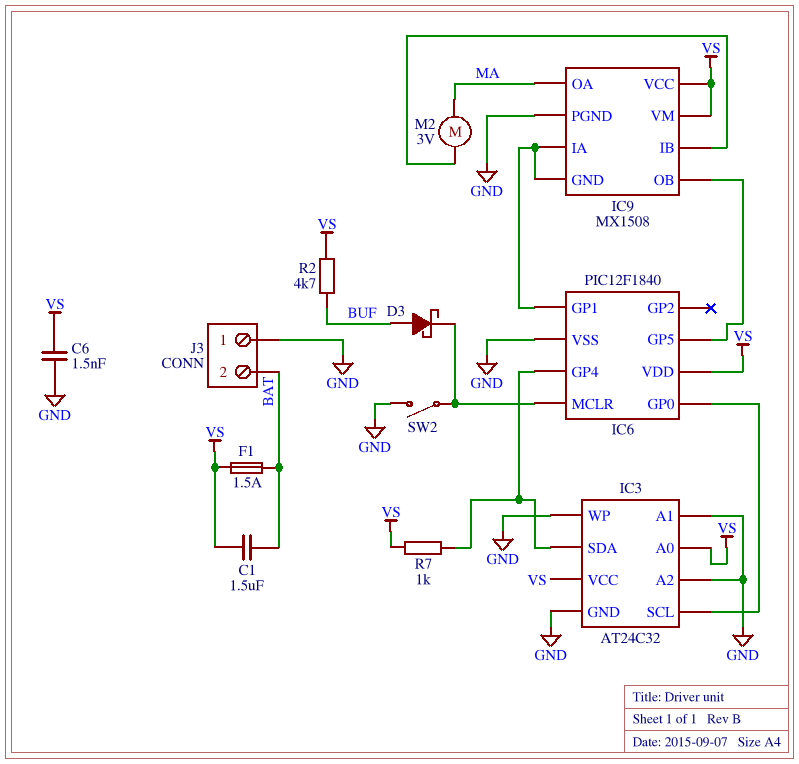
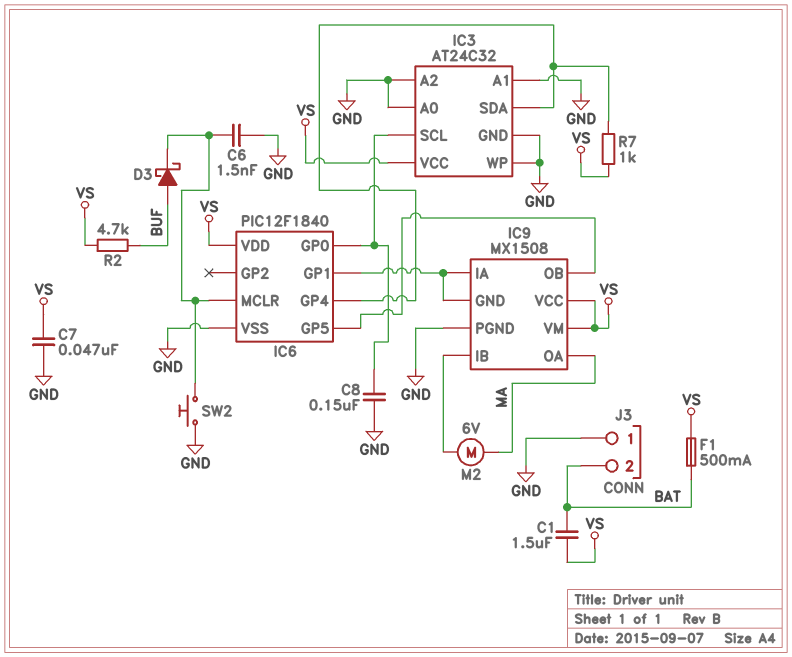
C6: 1.5nF (GND, VS) -> 1.5nF (GND, IC6/MCLR)
C7: none -> 47nF (GND, VS)
C8: none -> 150nF (GND, IC3/SCL)
F1: 1.5A (BAT, VS) -> 500mA (BAT, VS)
IC3 pin A0: VS -> GND
M2: motor 3V (IC9/IB, MA) -> motor 6V (IC9/IB, MA)
SW2: switch (GND, IC6/MCLR) -> button (GND, IC6/MCLR)

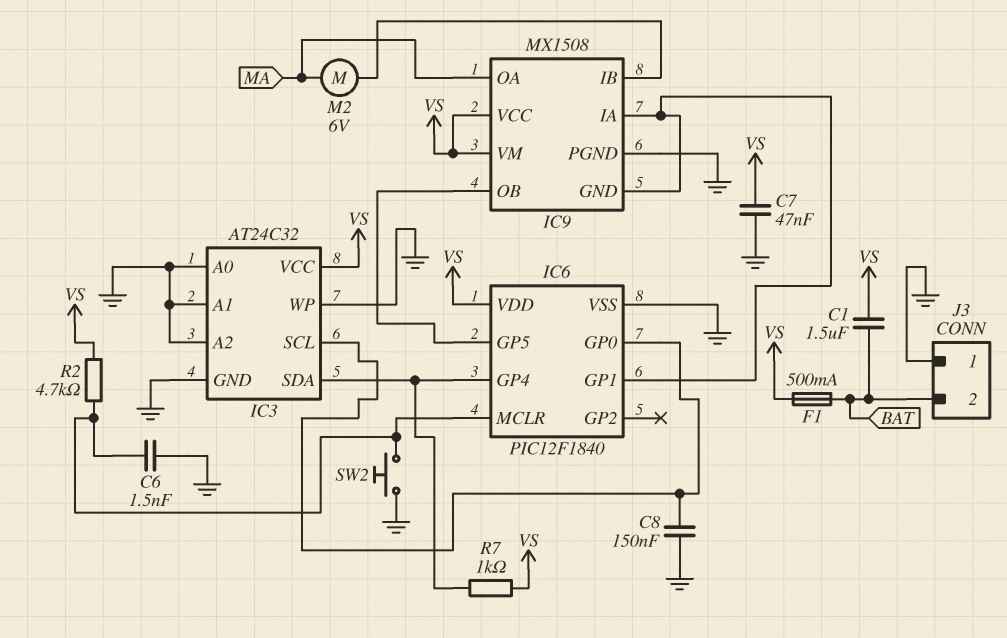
D3: schottky (A BUF, K IC6/MCLR) -> none
R2: 4.7k (BUF, VS) -> 4.7k (IC6/MCLR, VS)

